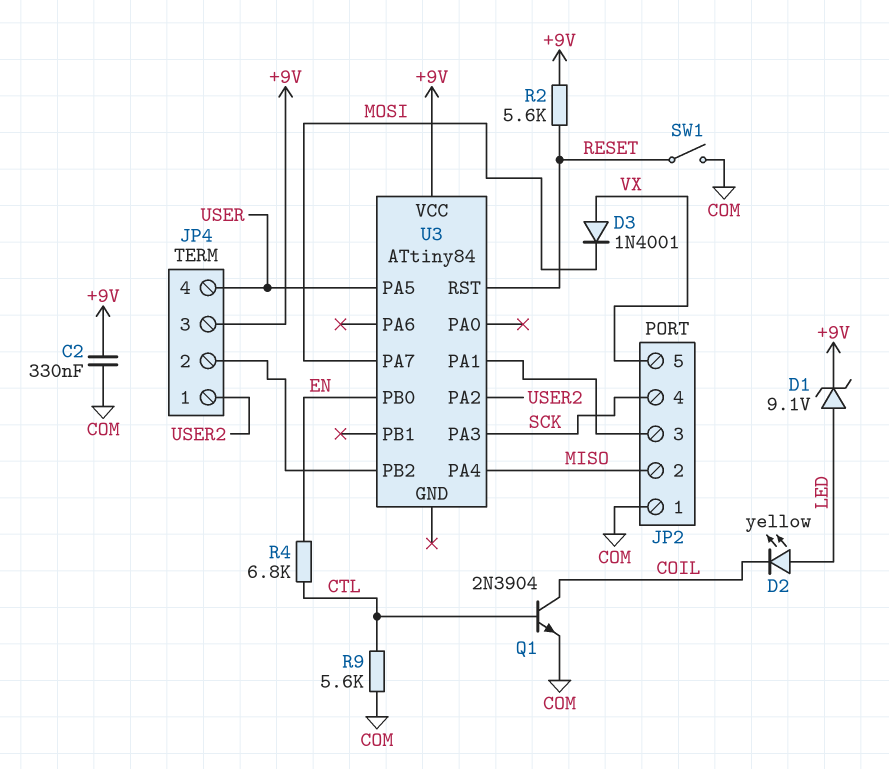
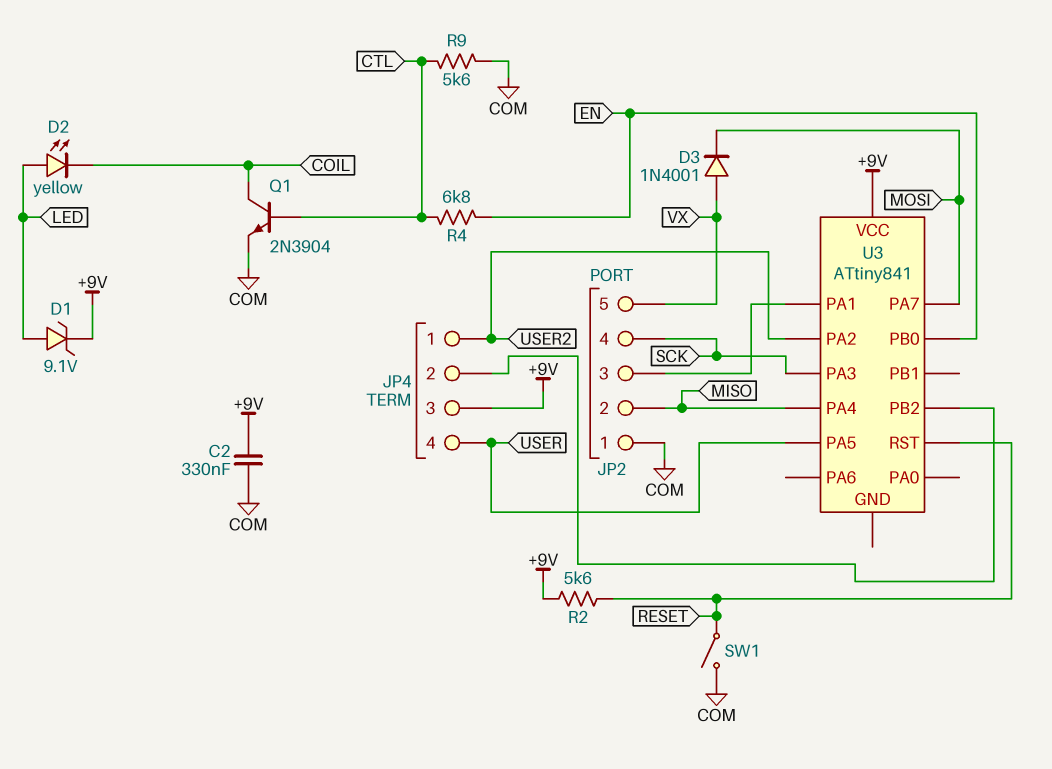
U3: ATtiny84 -> ATtiny841

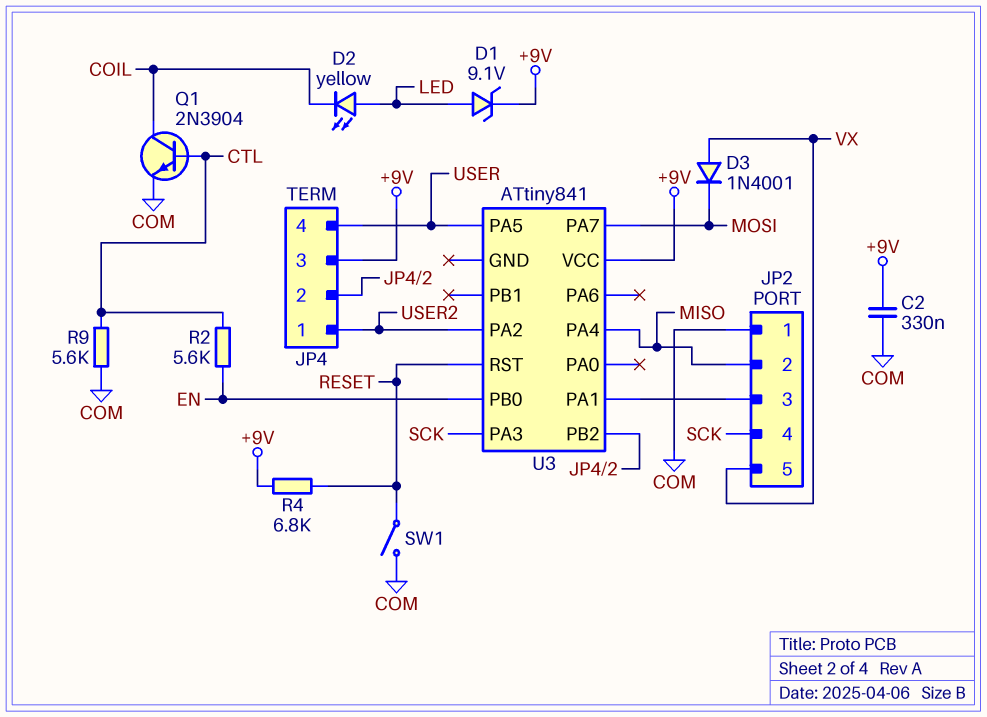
R2: 5.6k (+9V, RESET) -> 5.6k (CTL, EN)
R4: 6.8k (CTL, EN) -> 6.8k (+9V, RESET)

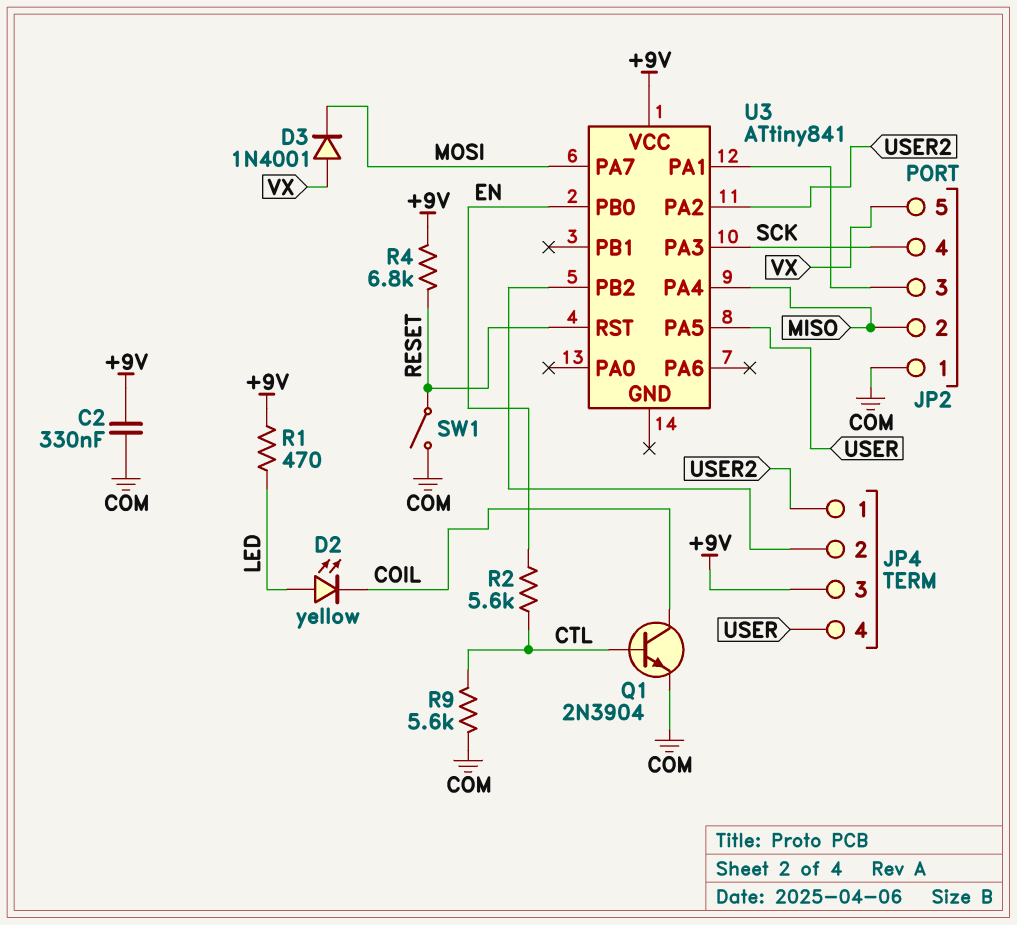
D1: zener 9.1V (A LED, K +9V) -> none
R1: none -> 470 (+9V, LED)

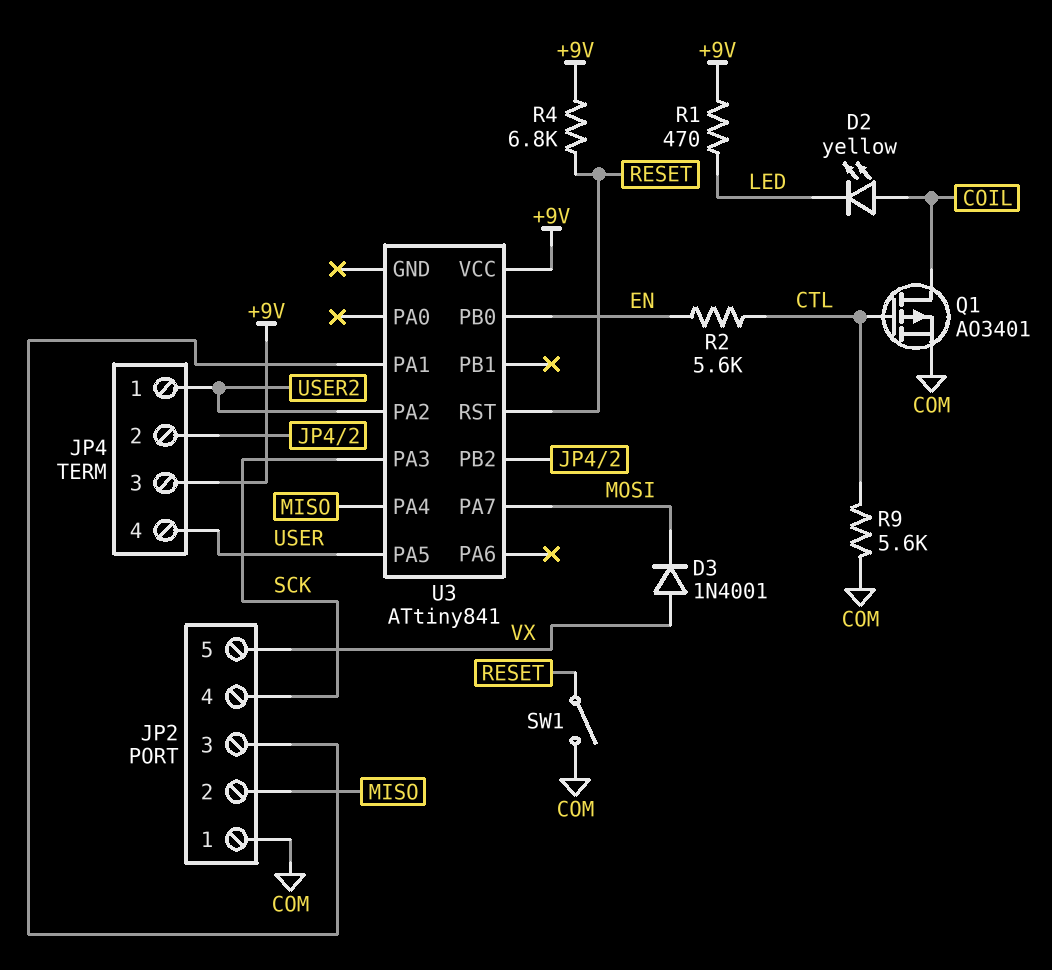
C2: 330nF (+9V, COM) -> none
D2: LED yellow (A LED, K COIL) -> LED yellow (A COIL, K LED)
Q1: NPN 2N3904 (B CTL, C COIL, E COM) -> PMOS AO3401 (G CTL, D COIL, S COM)

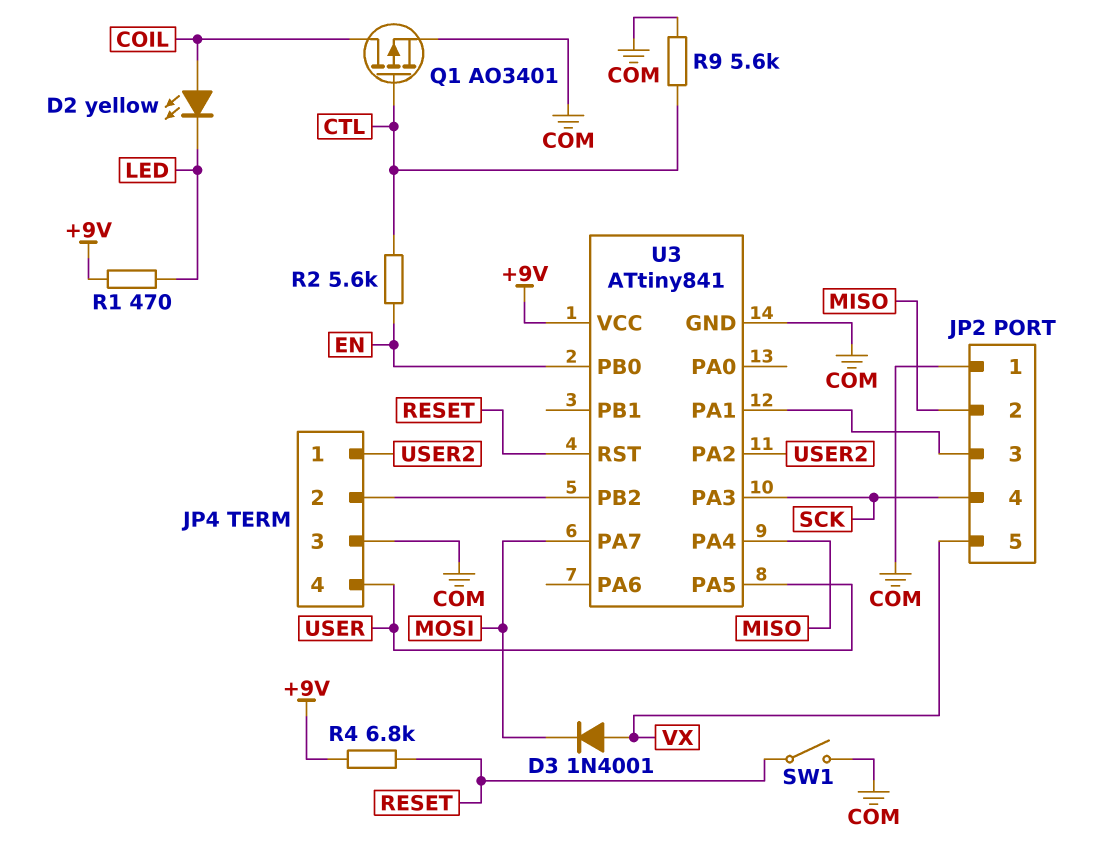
JP4 pin 3: +9V -> COM
U3 pin GND: none -> COM

